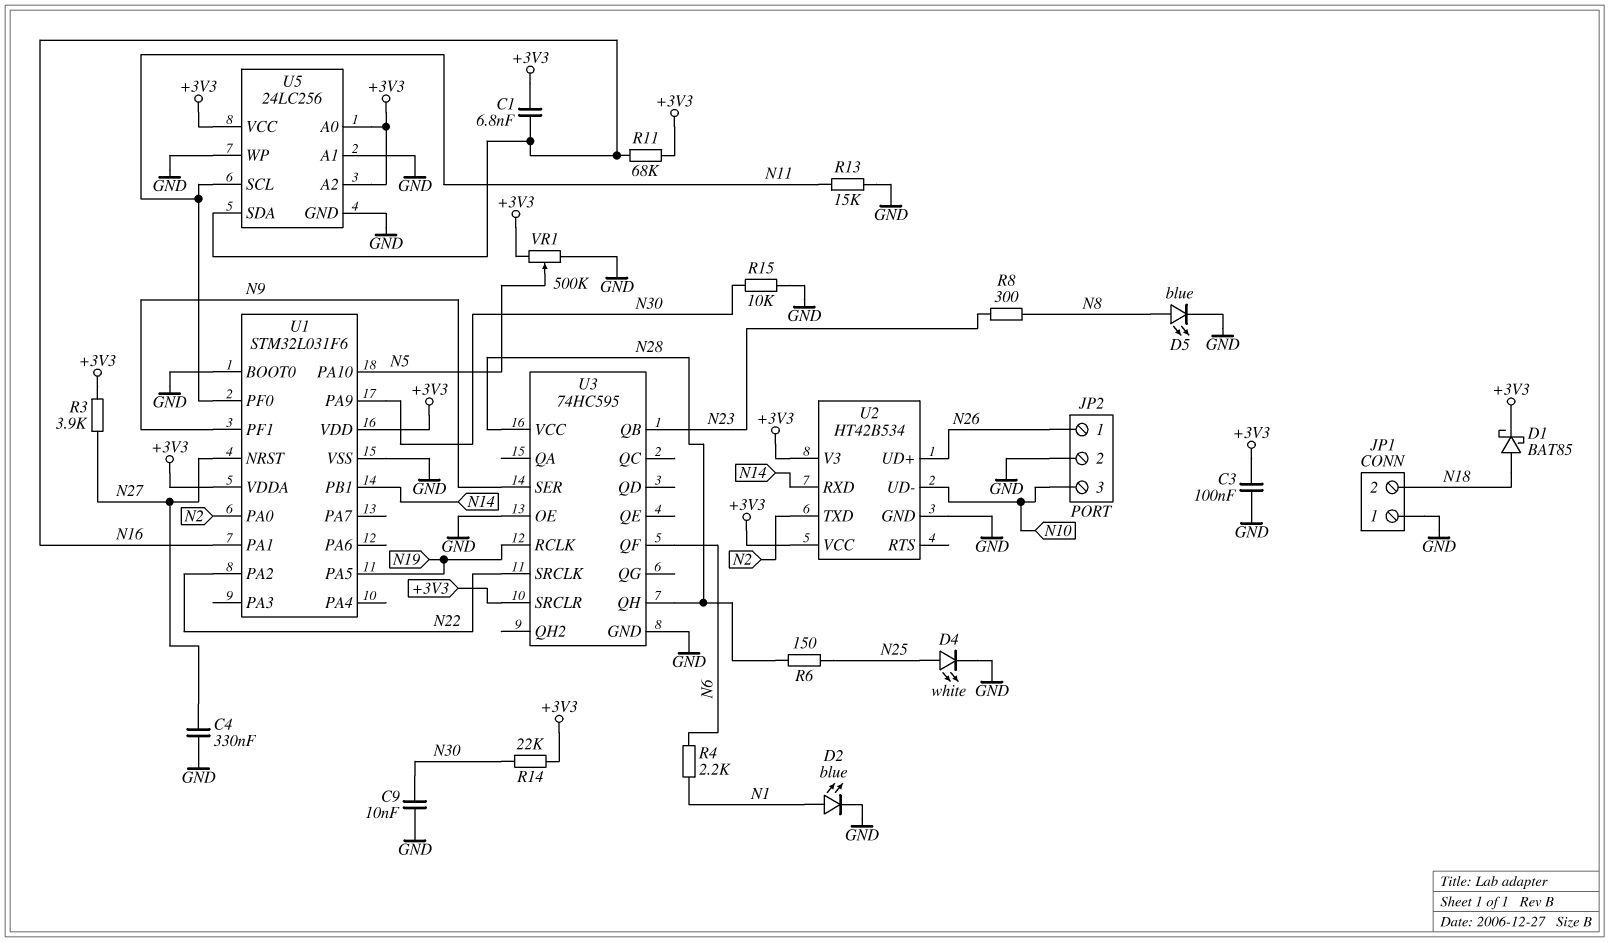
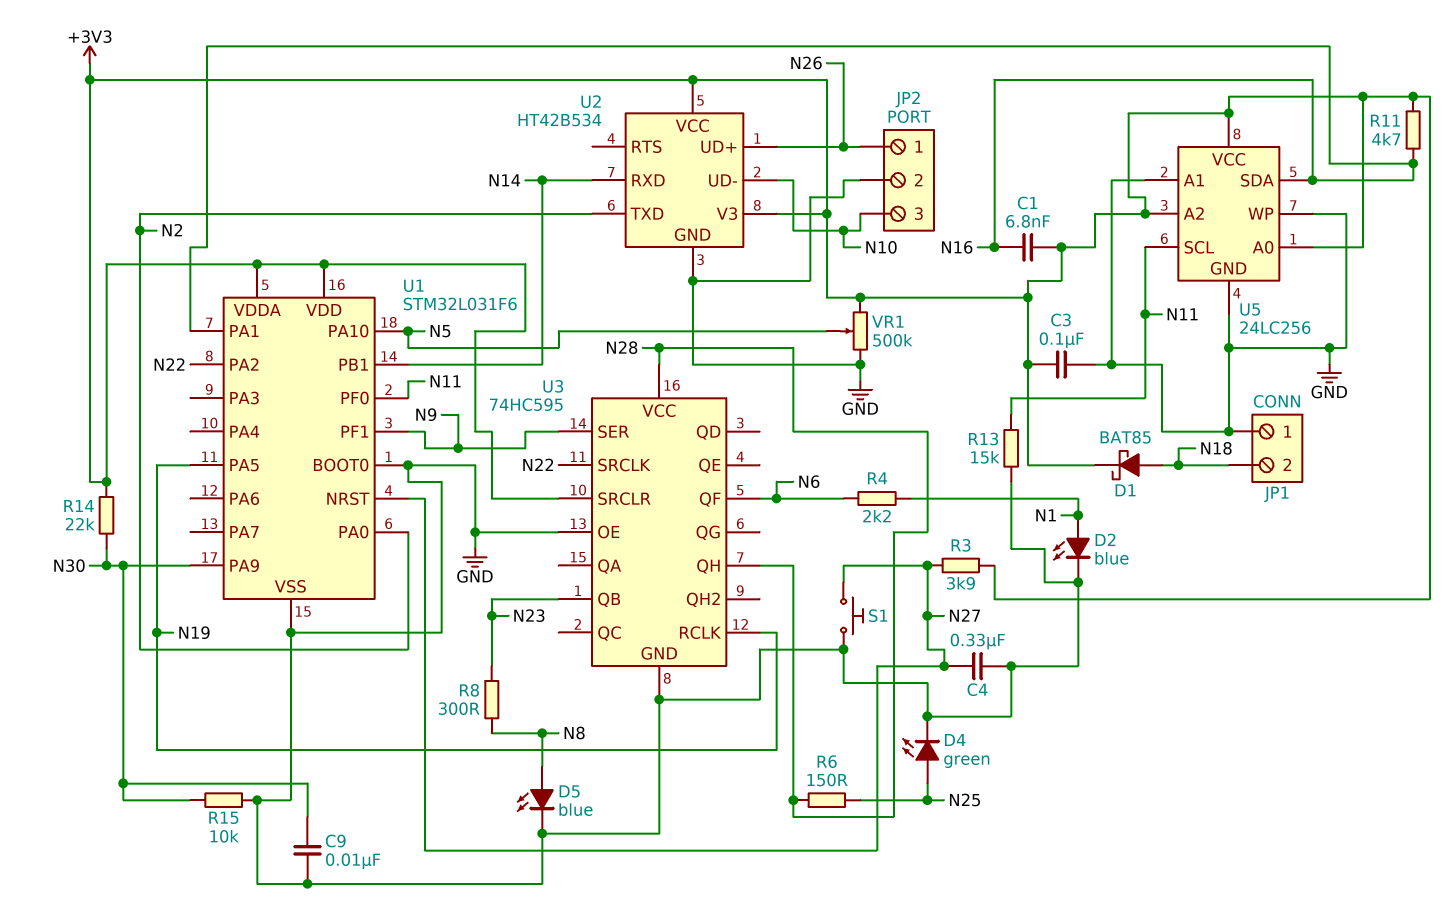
D4: LED white (A N25, K GND) -> LED green (A N25, K GND)
R11: 68k (+3V3, N16) -> 4.7k (+3V3, N16)
S1: none -> button (GND, N27)

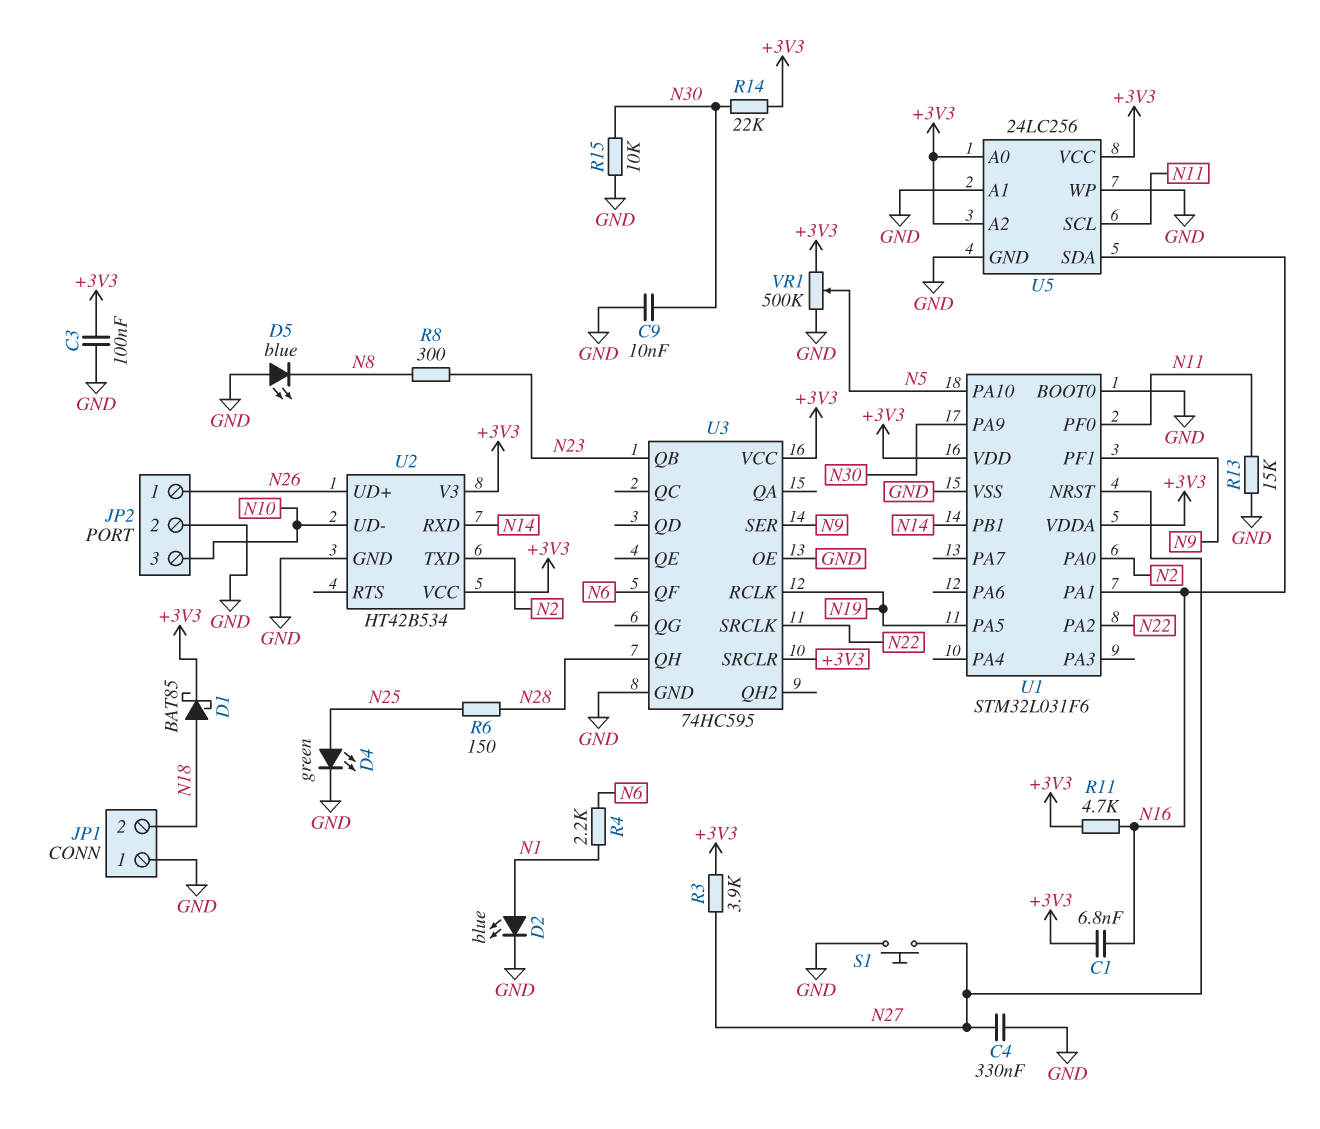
D5: LED blue (A N8, K GND) -> LED blue (A GND, K N8)
U3 pin VCC: N28 -> +3V3

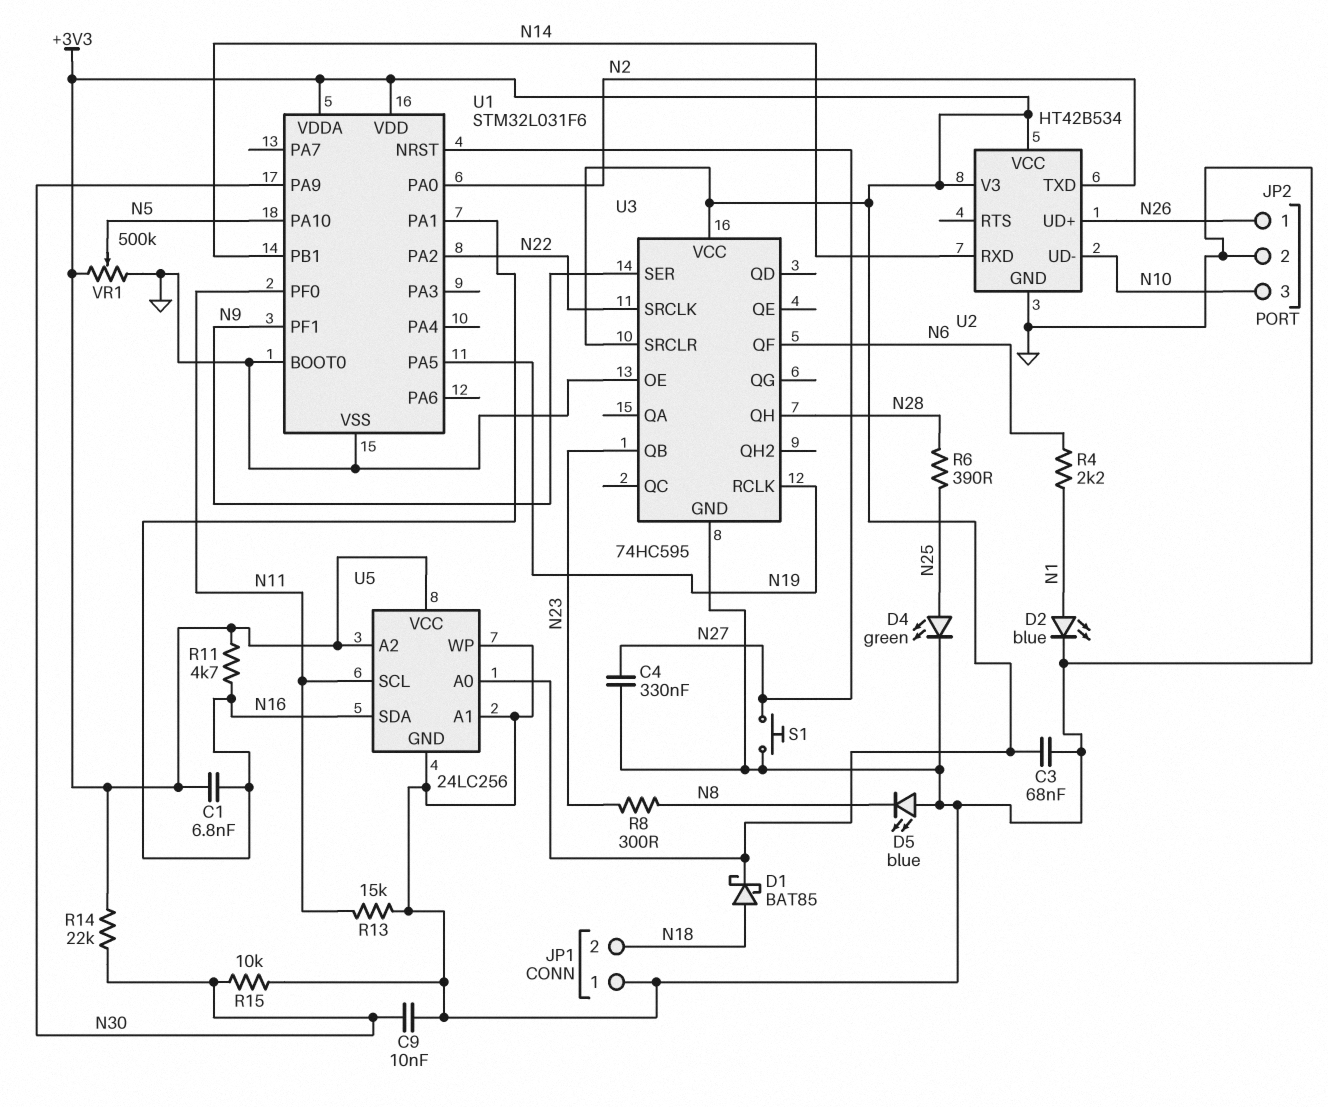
C3: 100nF (+3V3, GND) -> 68nF (+3V3, GND)
R3: 3.9k (+3V3, N27) -> none
R6: 150 (N25, N28) -> 390 (N25, N28)

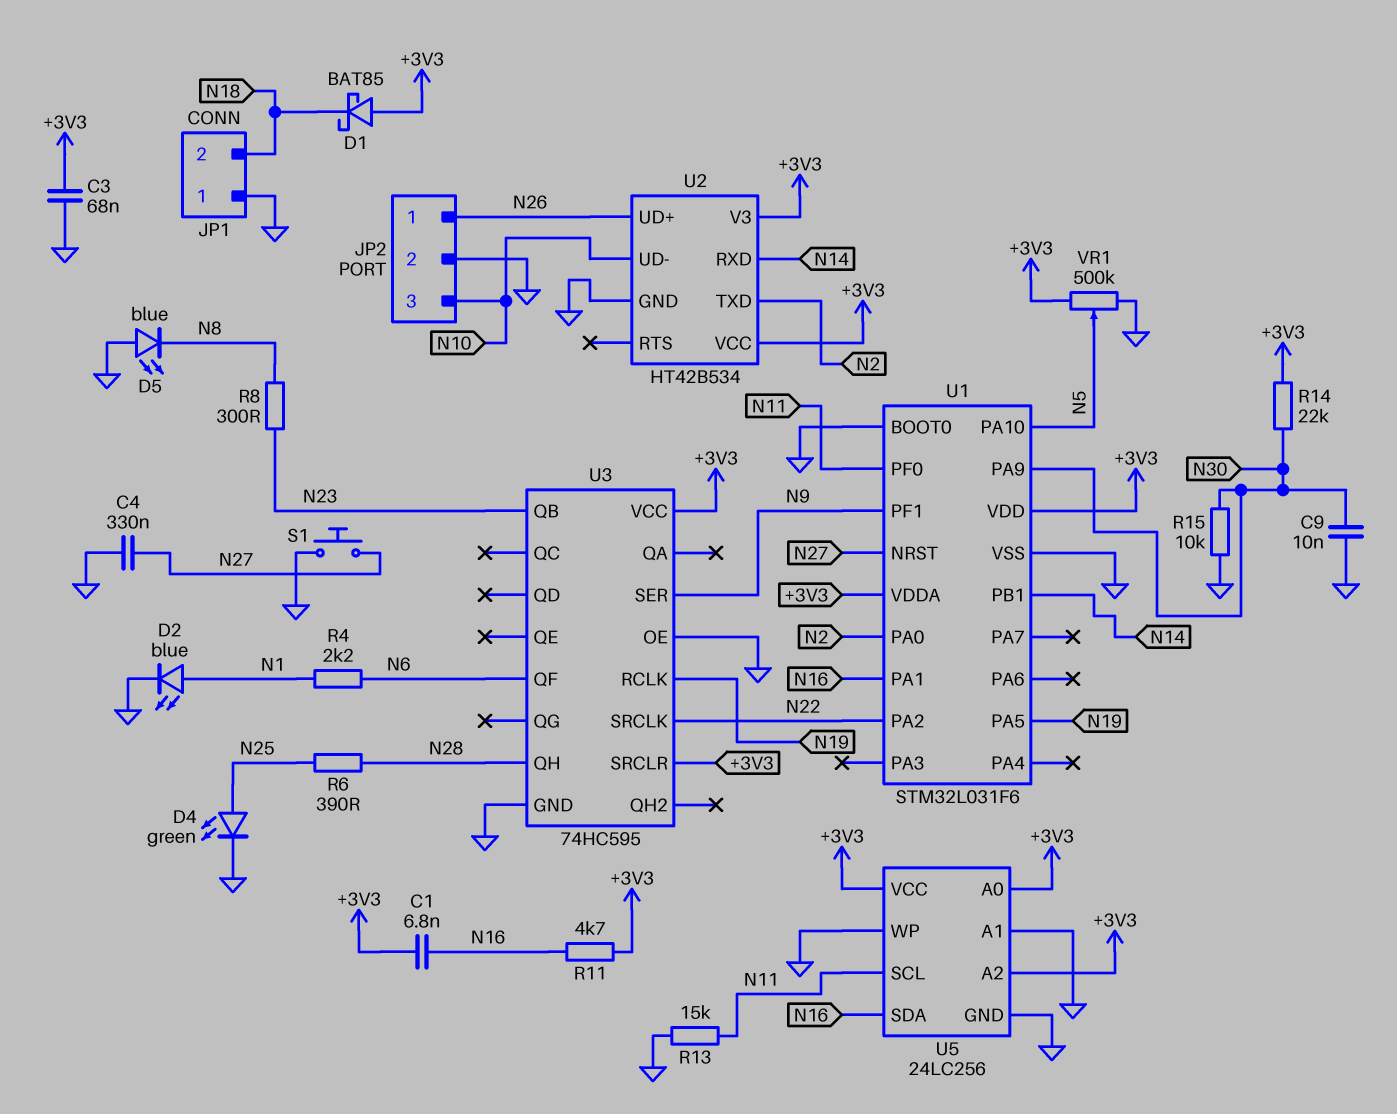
D1: schottky BAT85 (A N18, K +3V3) -> schottky BAT85 (A +3V3, K N18)

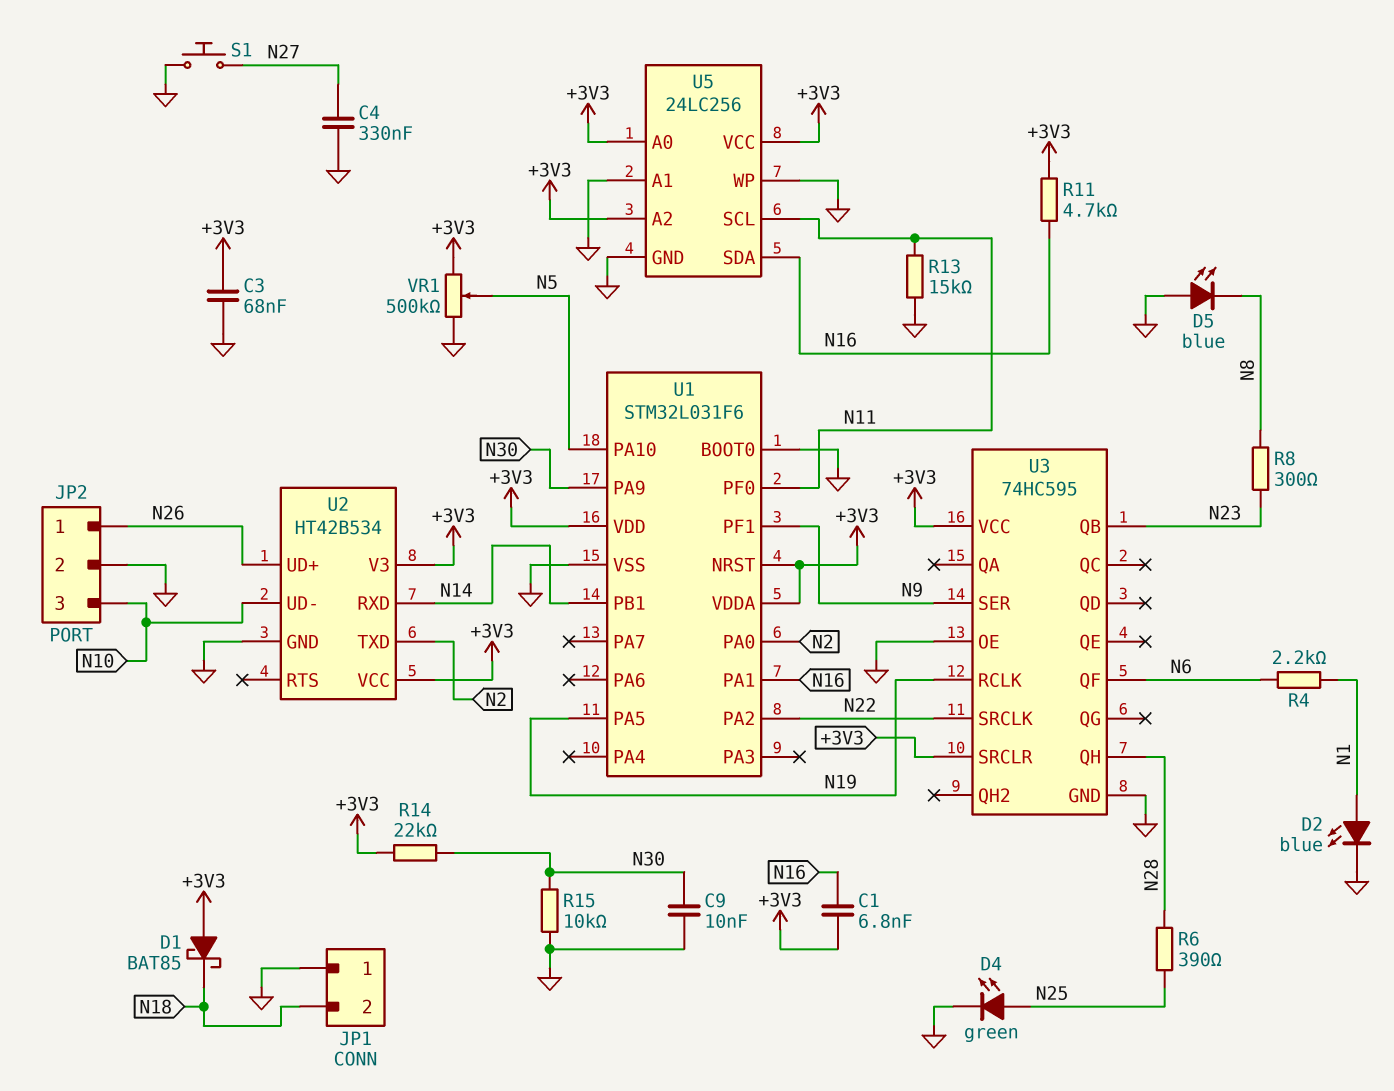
U1 pin NRST: N27 -> +3V3

